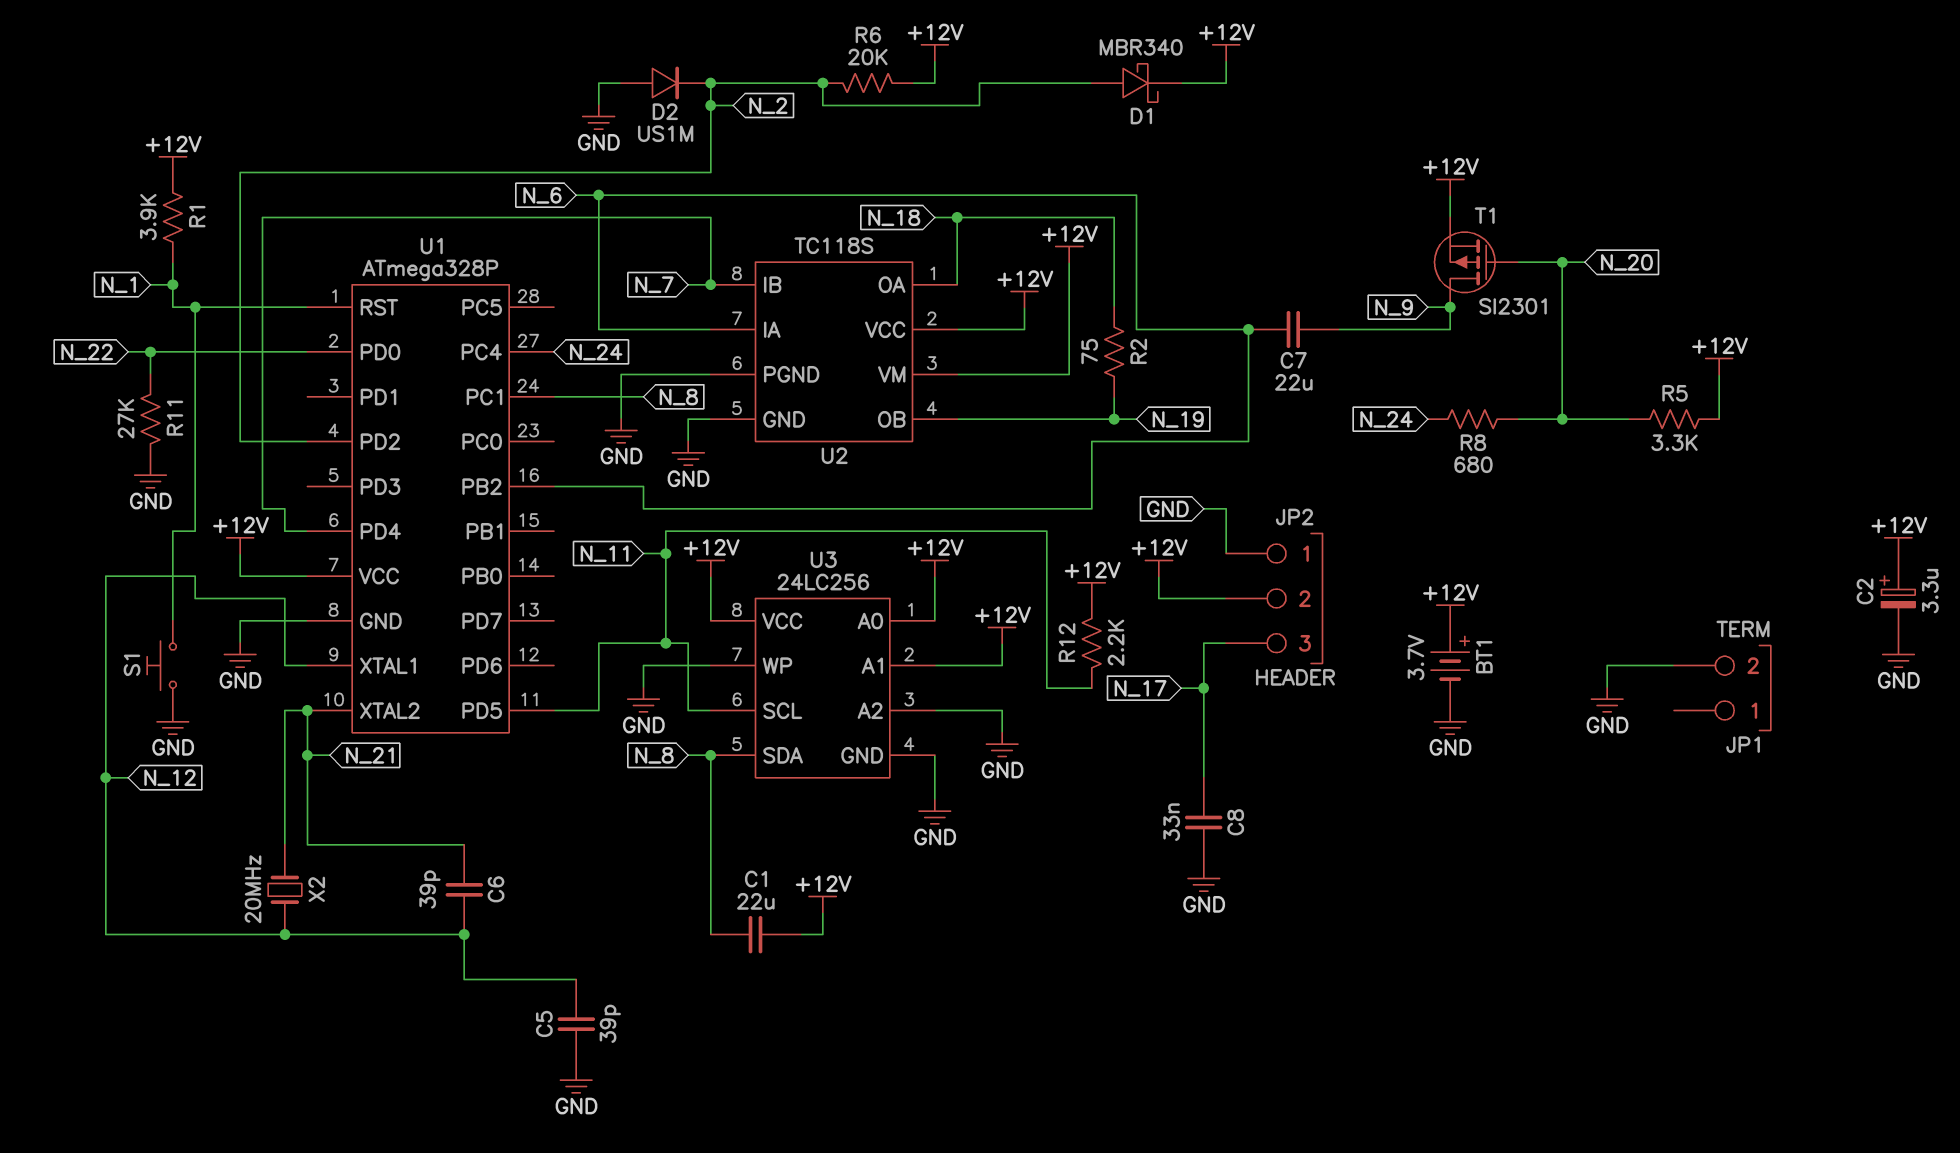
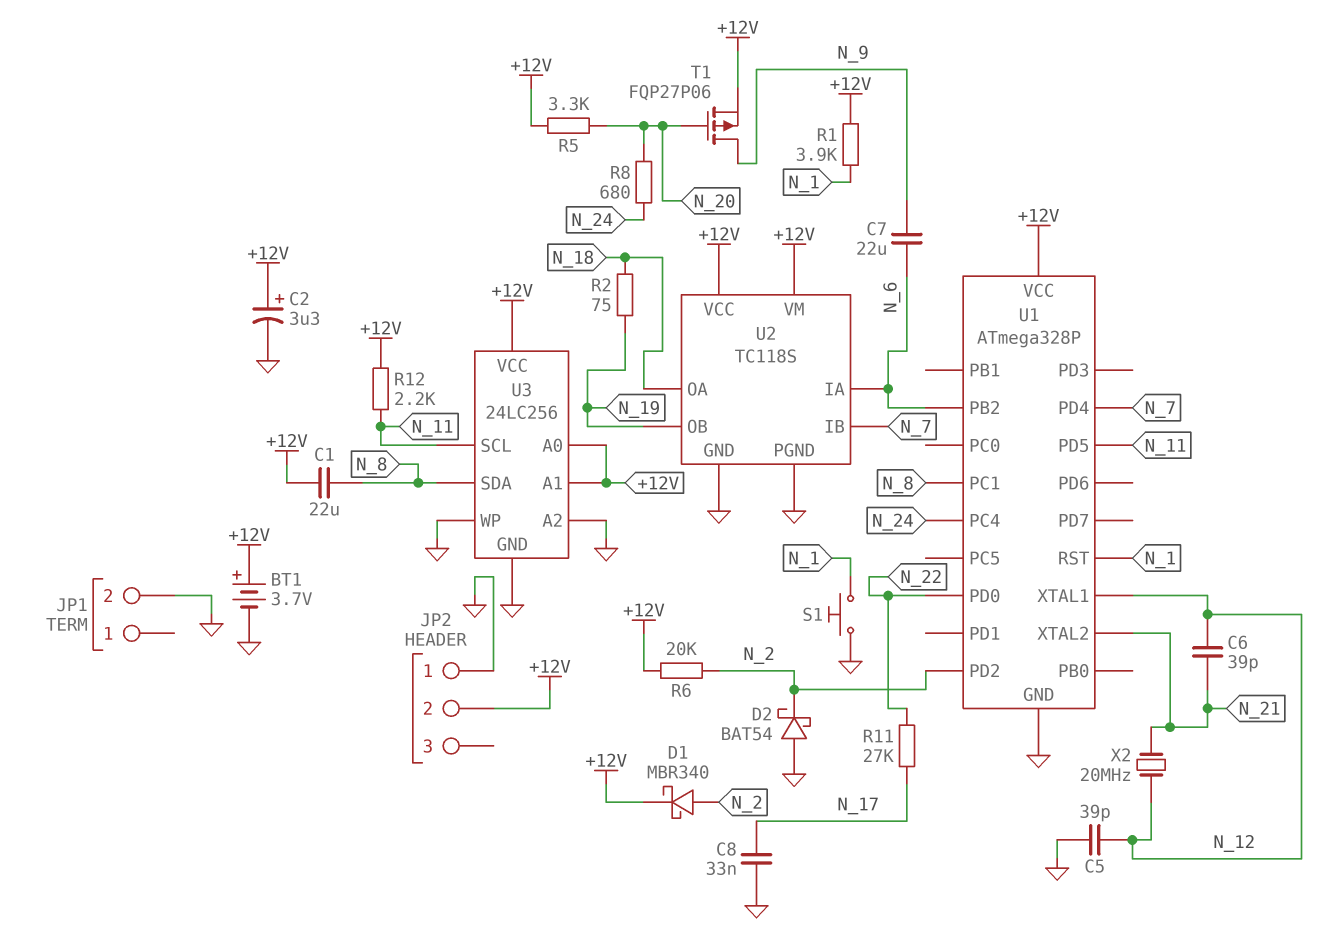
D2: diode US1M (A GND, K N_2) -> schottky BAT54 (A GND, K N_2)
JP2 pin 3: N_17 -> none
R11: 27k (GND, N_22) -> 27k (N_17, N_22)
T1: PMOS SI2301 (G N_20, D N_9, S +12V) -> PMOS FQP27P06 (G N_20, D N_9, S +12V)

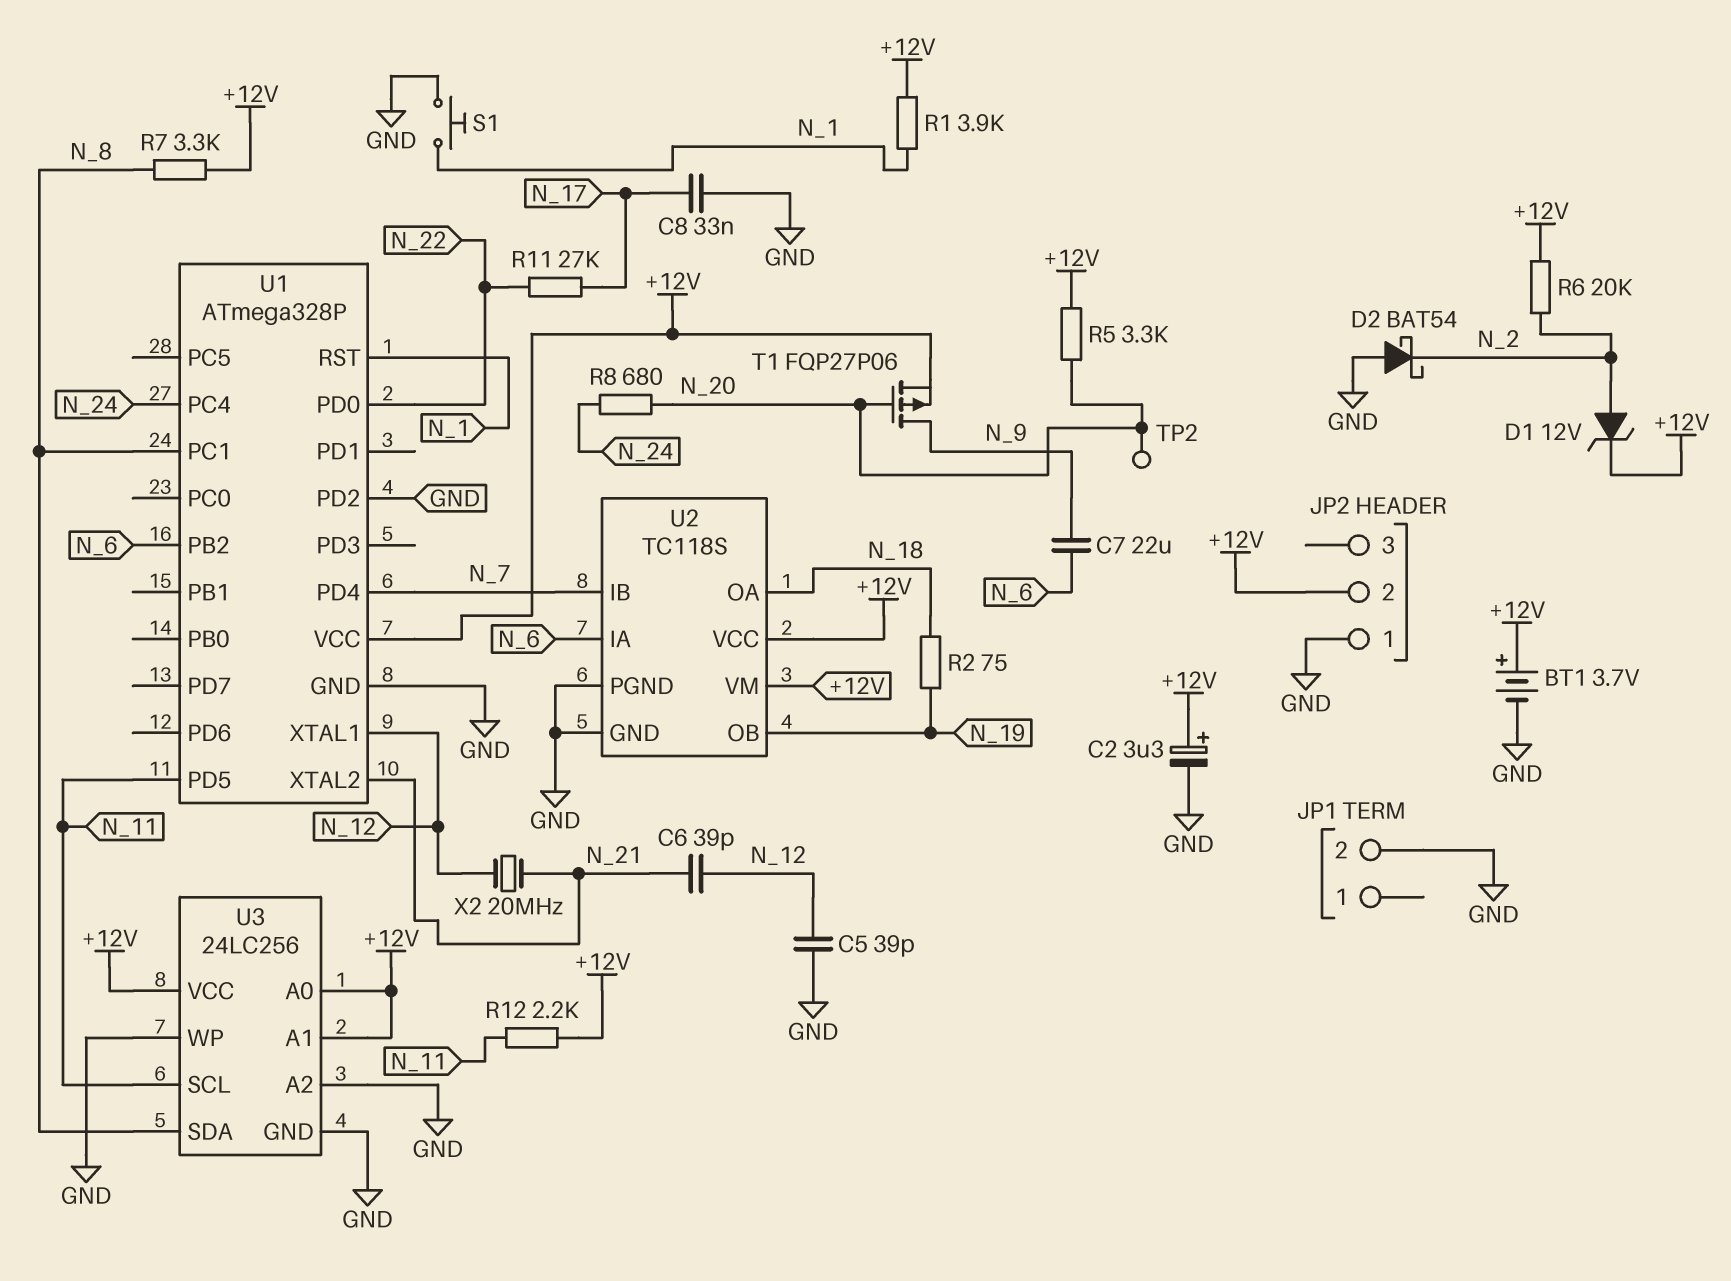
C1: 22uF (+12V, N_8) -> none
D1: schottky MBR340 (A N_2, K +12V) -> zener 12V (A N_2, K +12V)
R7: none -> 3.3k (+12V, N_8)
TP2: none -> test point (N_20)
U1 pin PD2: N_2 -> GND

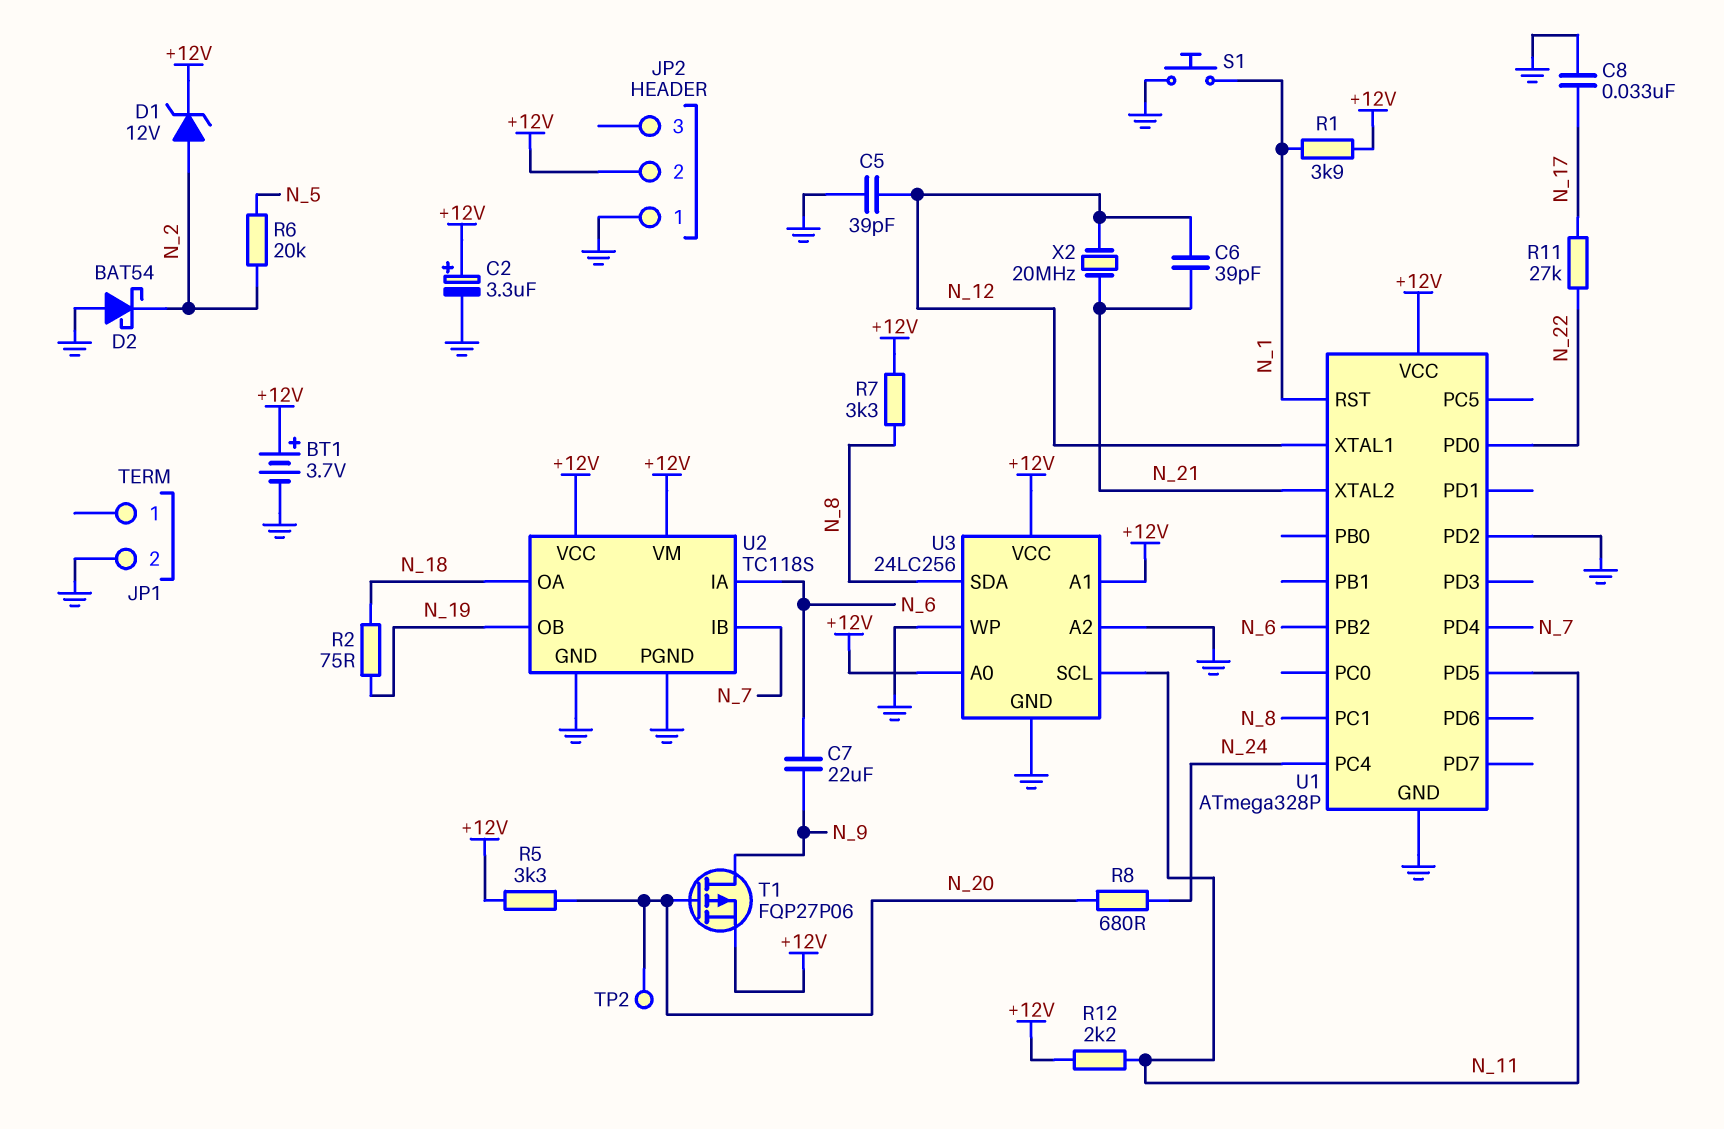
R6: 20k (+12V, N_2) -> 20k (N_2, N_5)

